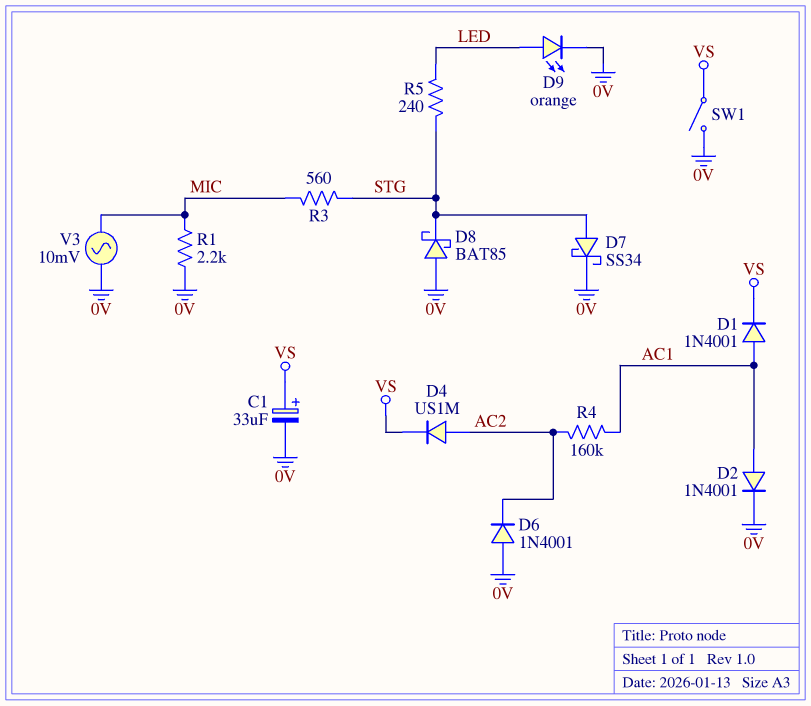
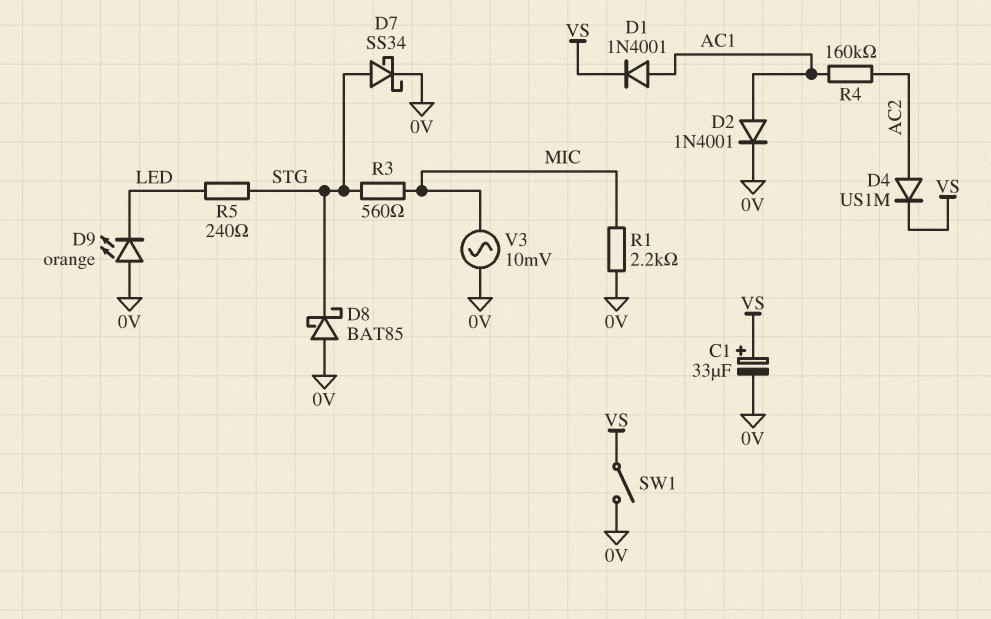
D6: diode 1N4001 (A 0V, K AC2) -> none
D9: LED orange (A LED, K 0V) -> LED orange (A 0V, K LED)

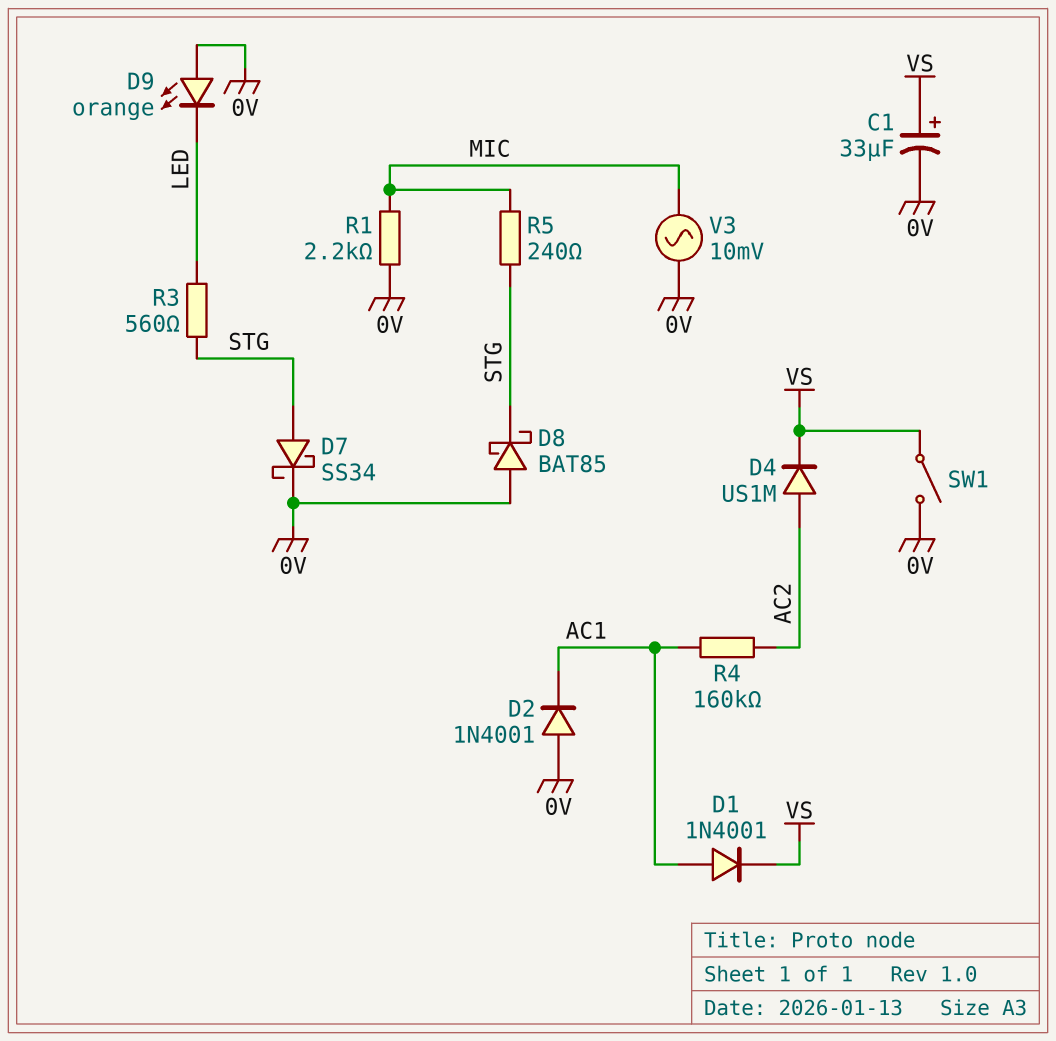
D2: diode 1N4001 (A AC1, K 0V) -> diode 1N4001 (A 0V, K AC1)
R3: 560 (MIC, STG) -> 560 (LED, STG)
R5: 240 (LED, STG) -> 240 (MIC, STG)

